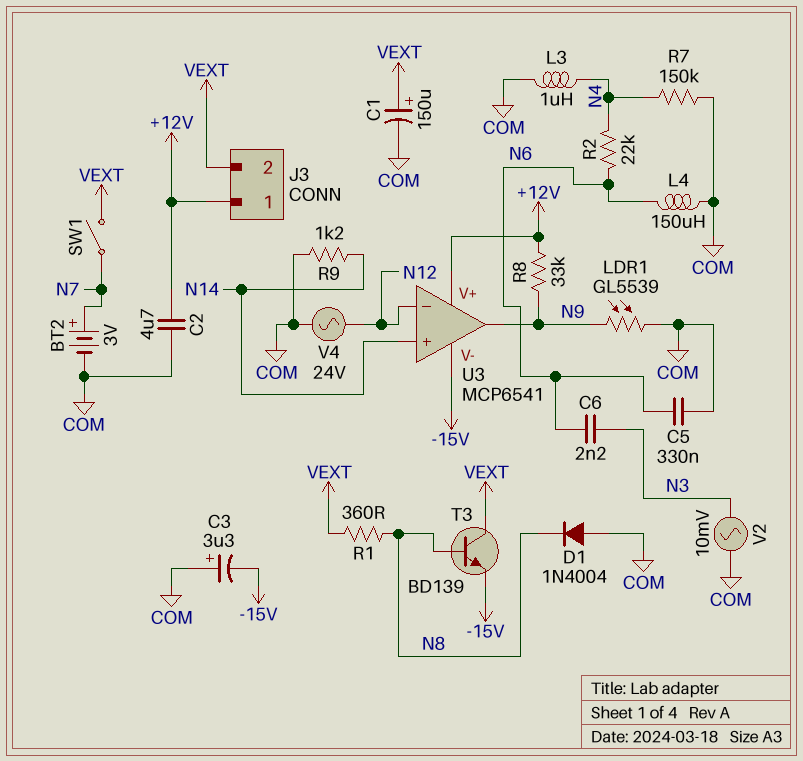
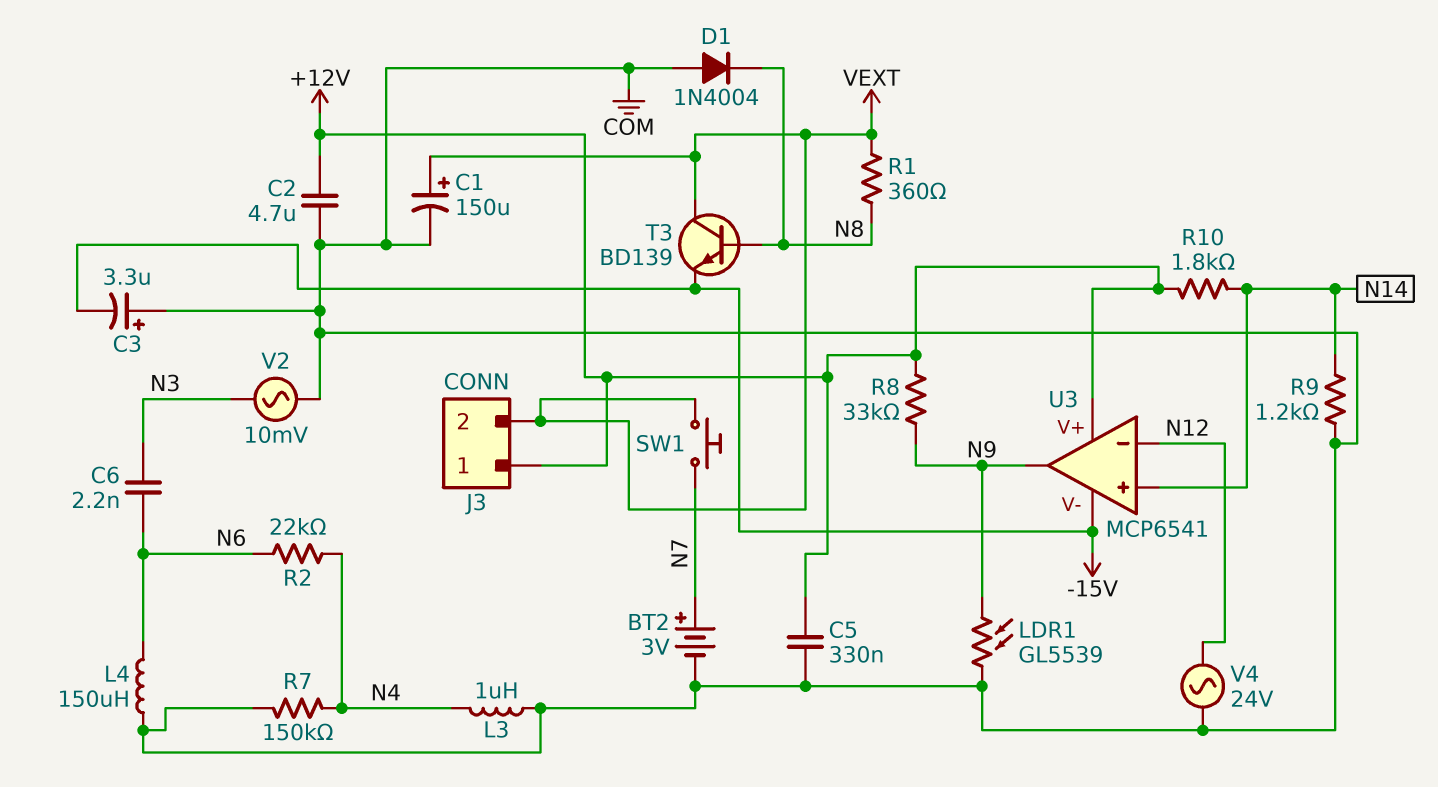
C5: 330nF (COM, N6) -> 330nF (+12V, COM)
R10: none -> 1.8k (+12V, N14)
SW1: switch (N7, VEXT) -> button (N7, VEXT)

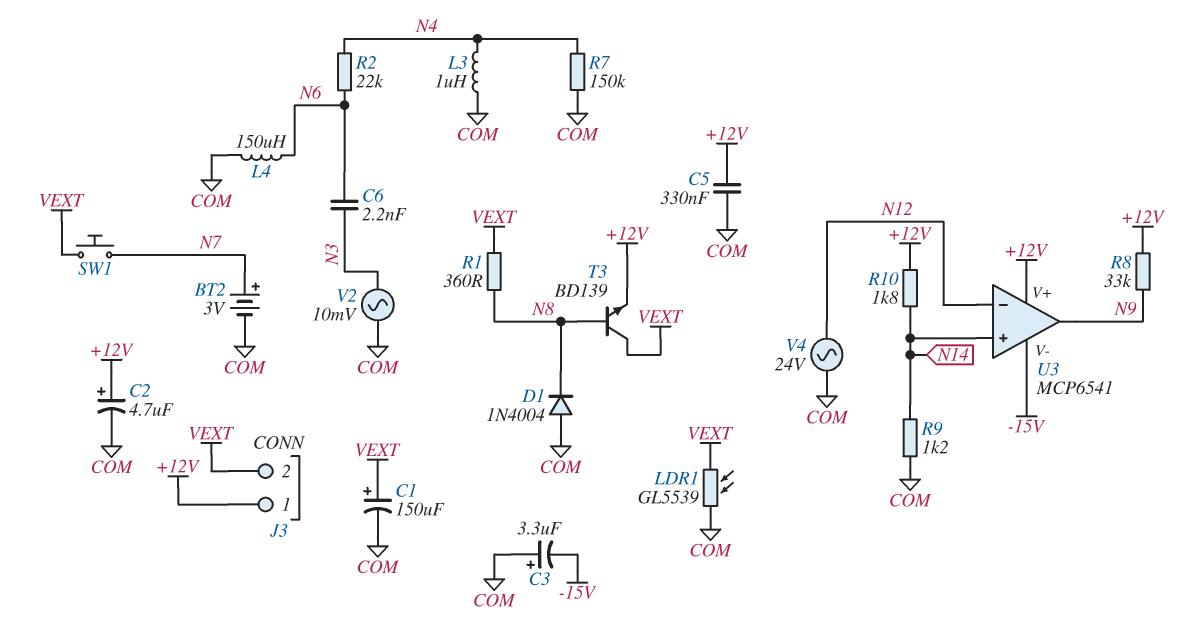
C2: 4.7uF (+12V, COM) -> 4.7uF (plus +12V, minus COM)
LDR1: GL5539 (COM, N9) -> GL5539 (COM, VEXT)
T3: NPN BD139 (B N8, C VEXT, E -15V) -> NPN BD139 (B N8, C VEXT, E +12V)

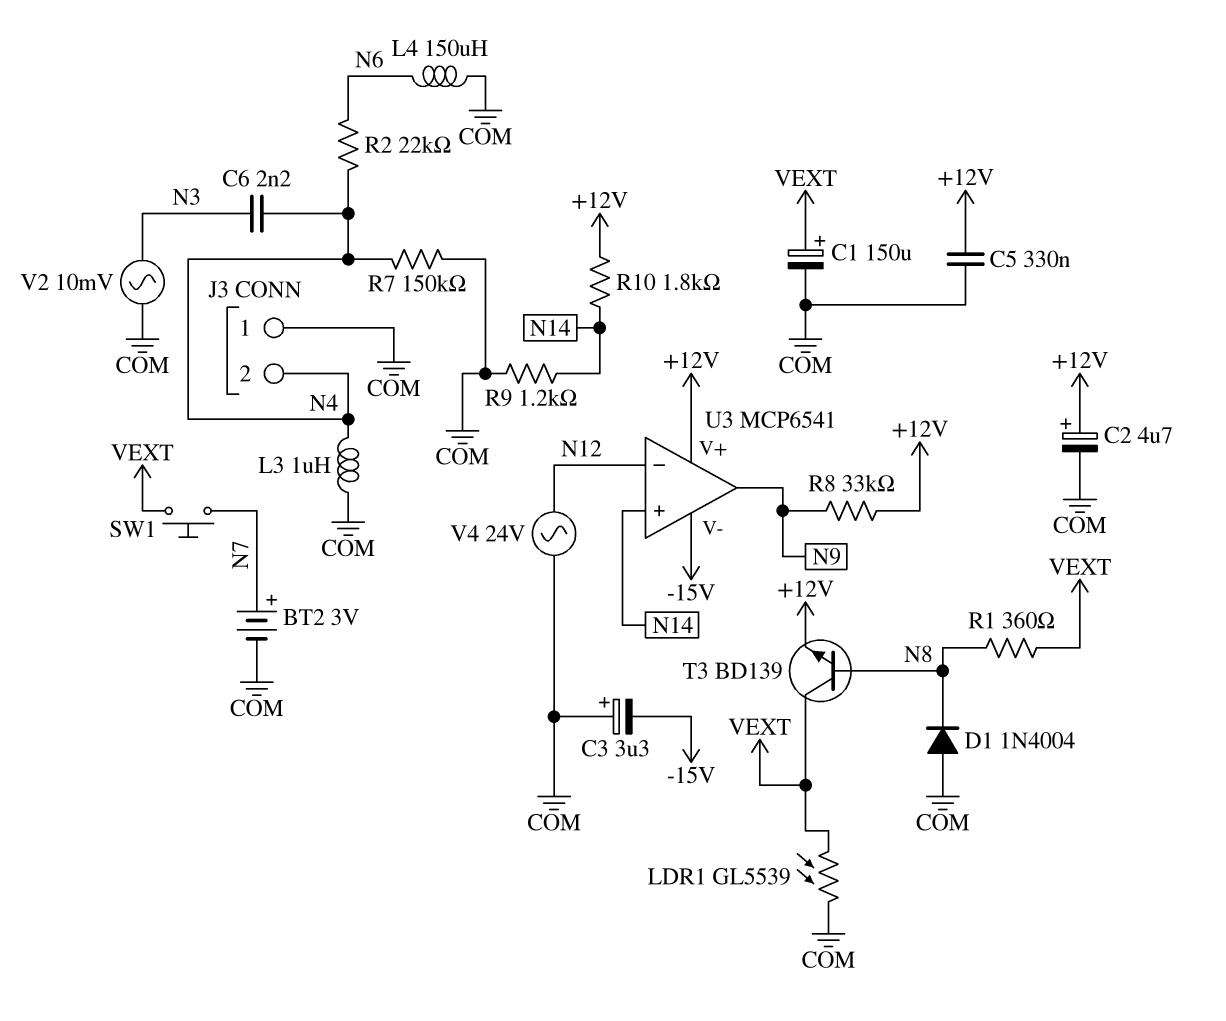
C6: 2.2nF (N3, N6) -> 2.2nF (N3, N4)
J3 pin 1: +12V -> COM
J3 pin 2: VEXT -> N4

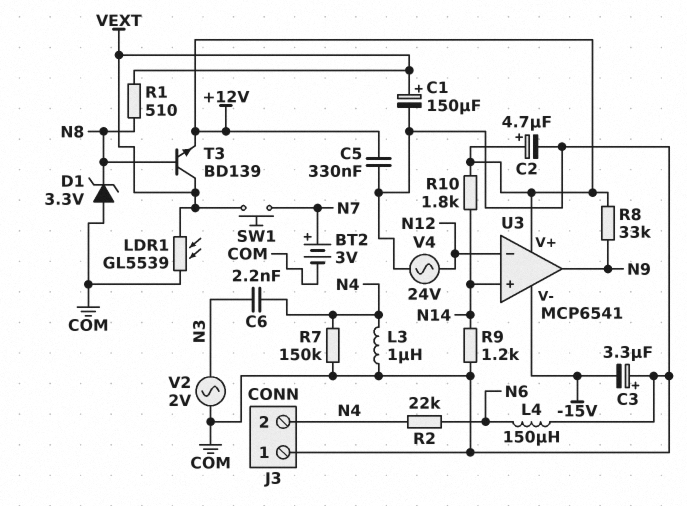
D1: diode 1N4004 (A COM, K N8) -> zener 3.3V (A COM, K N8)
R1: 360 (N8, VEXT) -> 510 (N8, VEXT)
V2: AC 10mV (COM, N3) -> AC 2V (COM, N3)

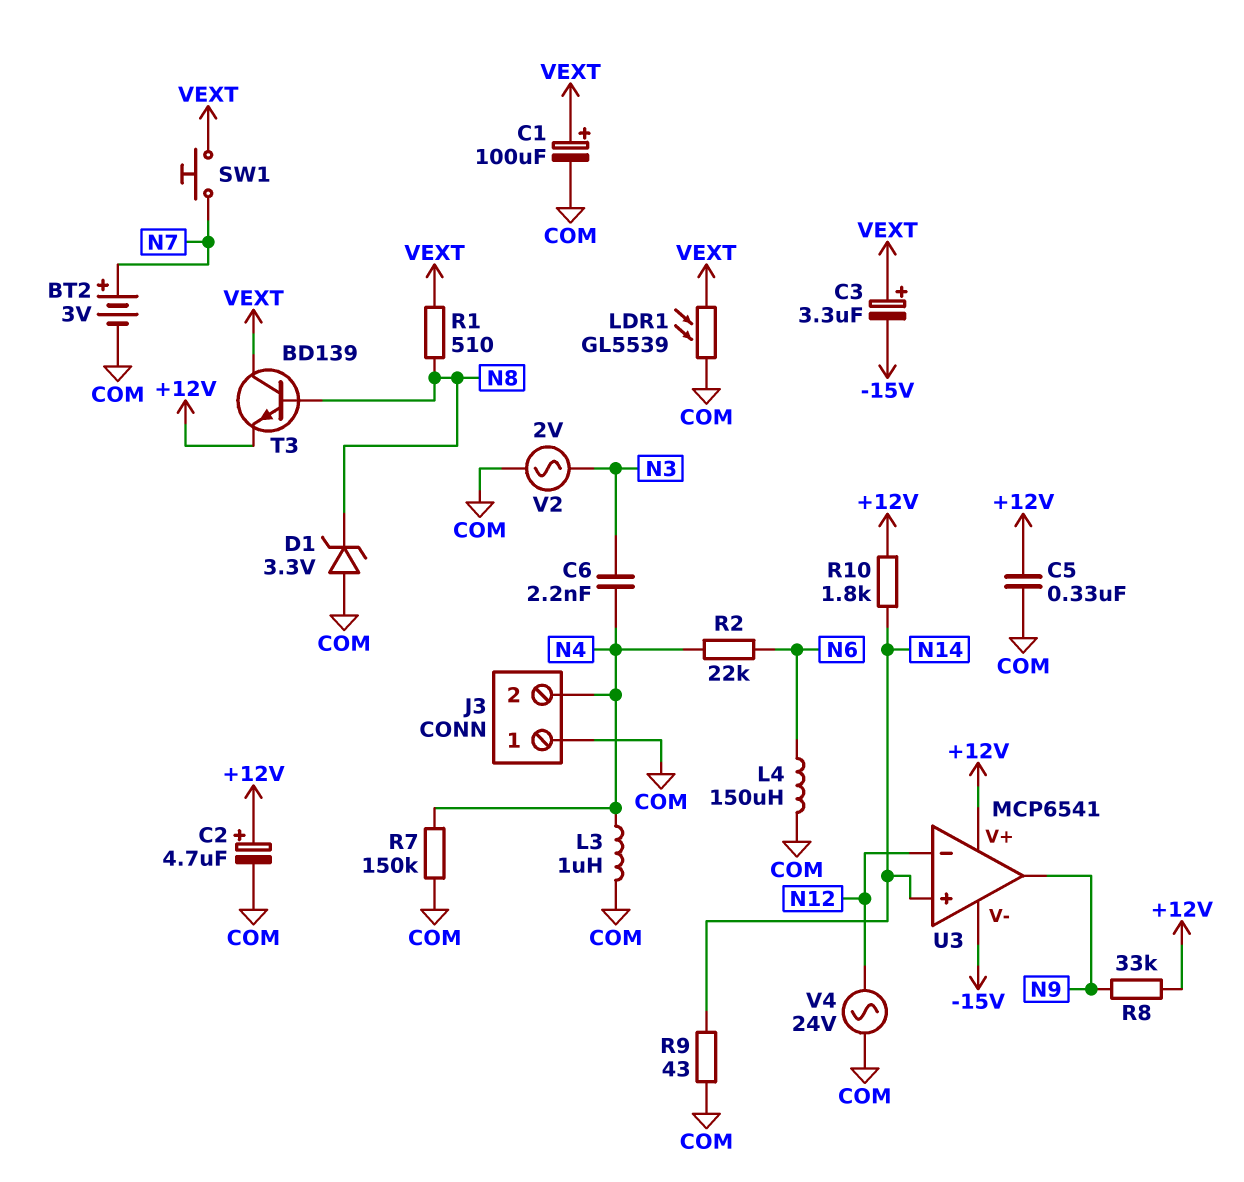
C1: 150uF (plus VEXT, minus COM) -> 100uF (plus VEXT, minus COM)
C3: 3.3uF (plus COM, minus -15V) -> 3.3uF (plus VEXT, minus -15V)
R9: 1.2k (COM, N14) -> 43 (COM, N14)

